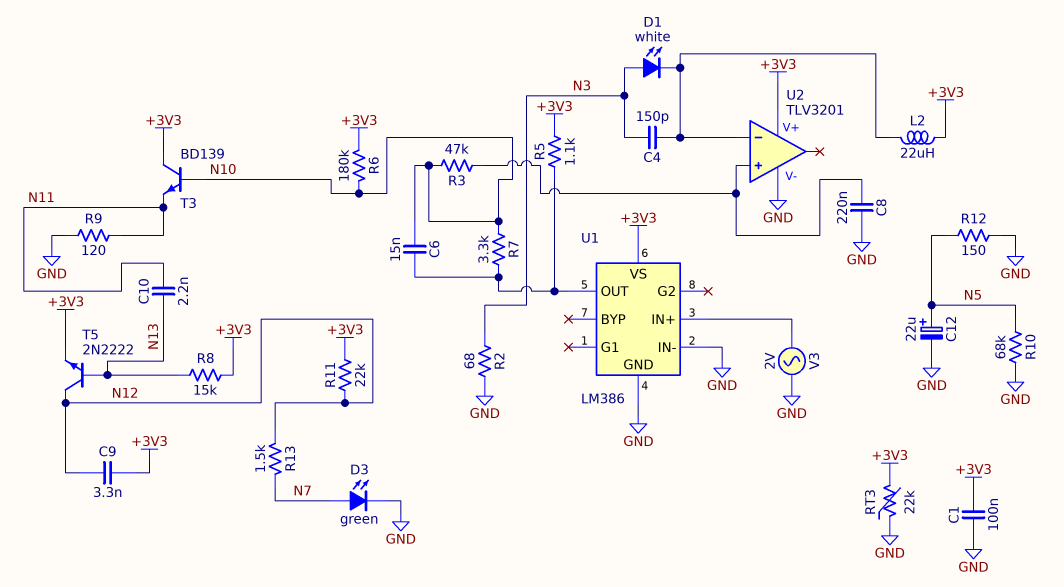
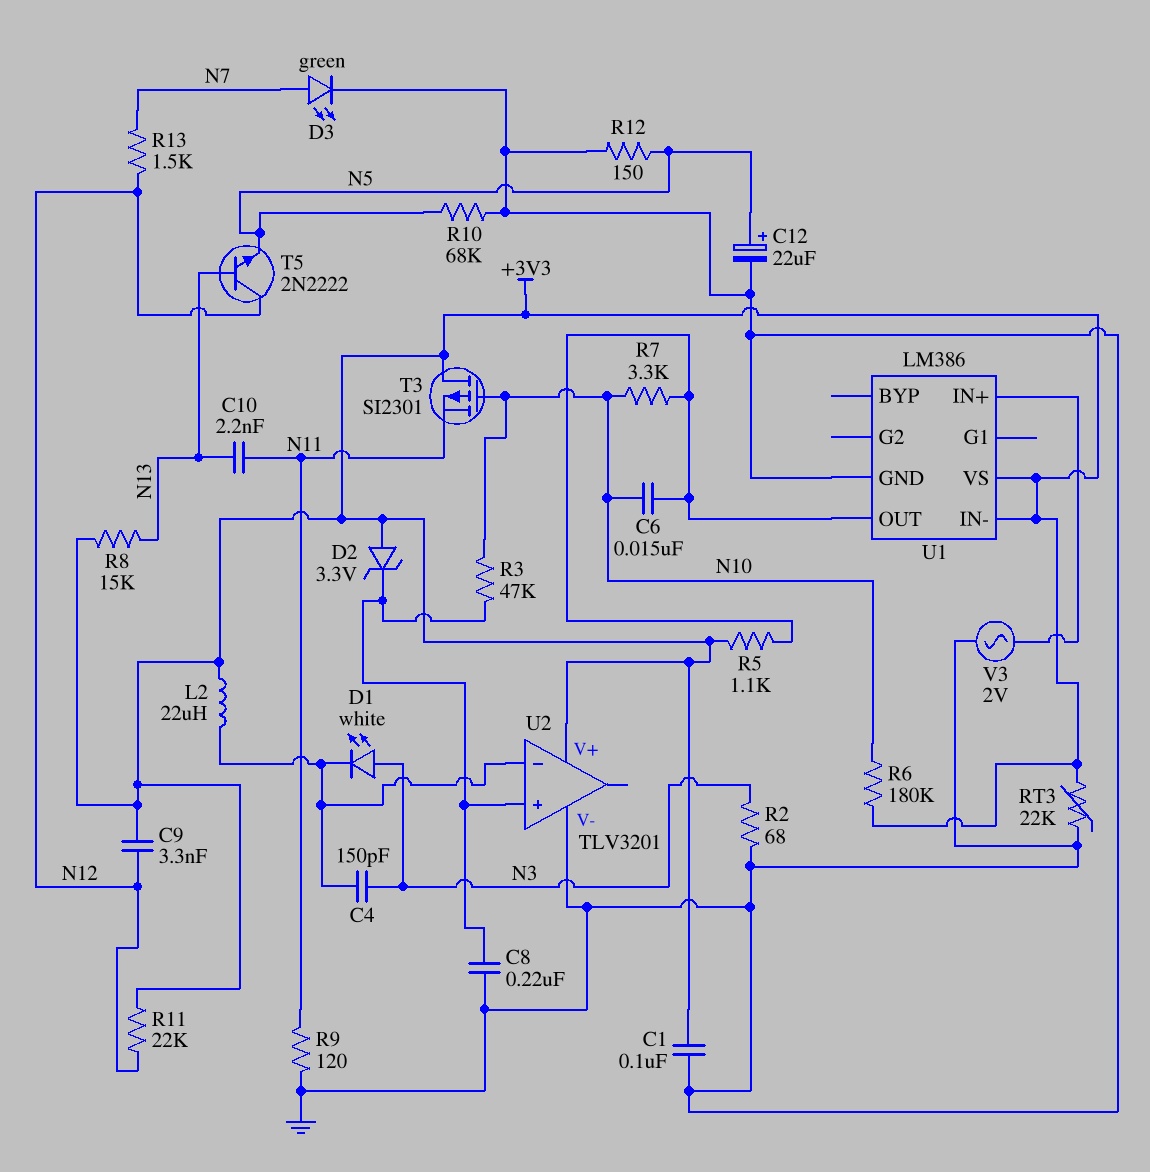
D2: none -> zener 3.3V (A +3V3, K U2/in+)
T3: NPN BD139 (B N10, C +3V3, E N11) -> PMOS SI2301 (G N10, D +3V3, S N11)
T5: NPN 2N2222 (B N13, C N12, E +3V3) -> NPN 2N2222 (B N13, C N12, E N5)
U1 pin IN-: GND -> +3V3

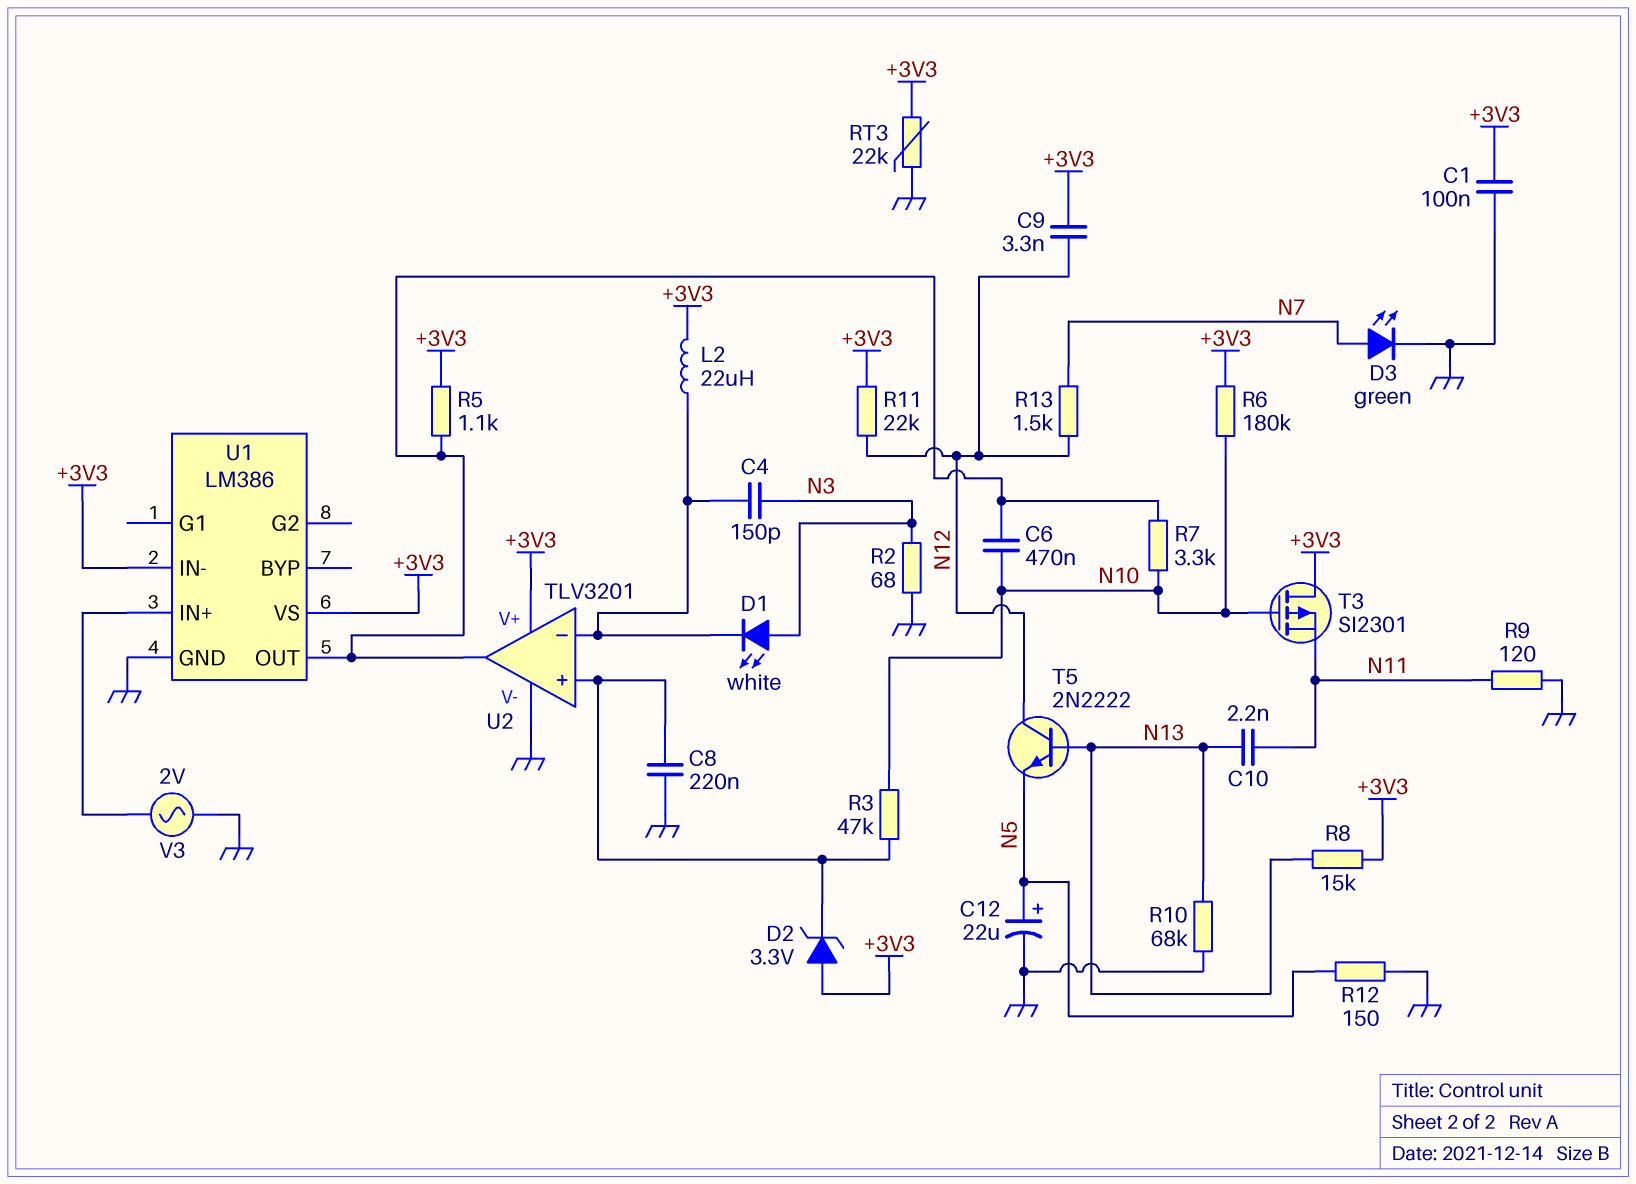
C6: 15nF (N10, U1/OUT) -> 470nF (N10, U1/OUT)
R10: 68k (GND, N5) -> 68k (GND, N13)
U2 pin out: none -> U1/OUT

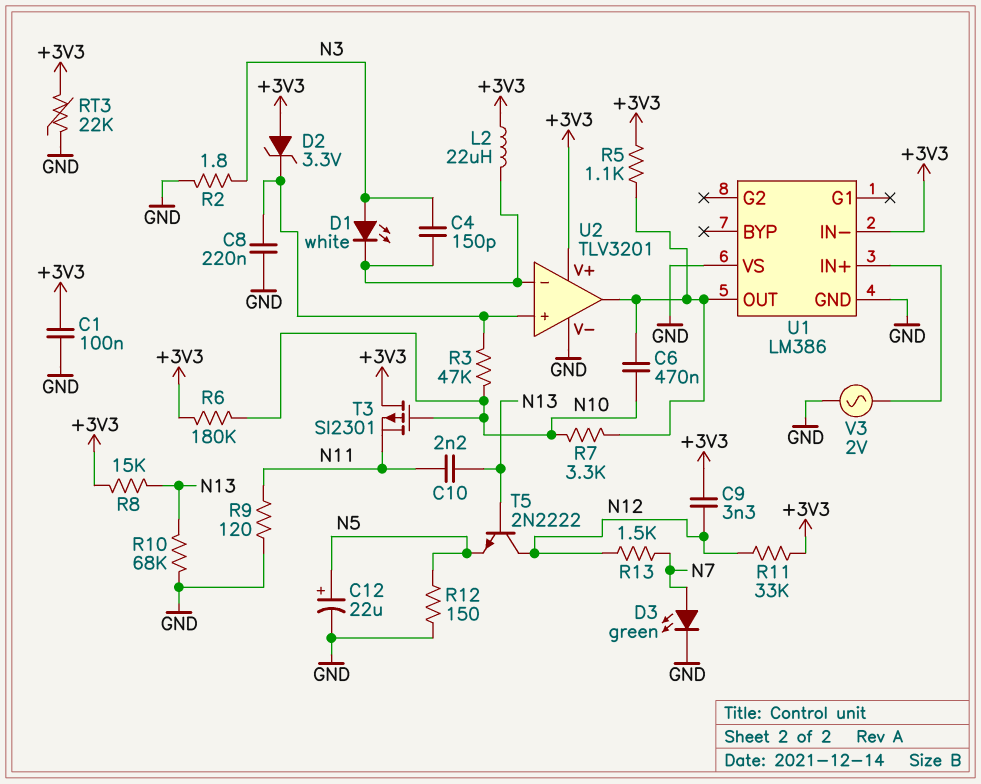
R2: 68 (GND, N3) -> 1.8 (GND, N3)
R11: 22k (+3V3, N12) -> 33k (+3V3, N12)
U1 pin VS: +3V3 -> GND

